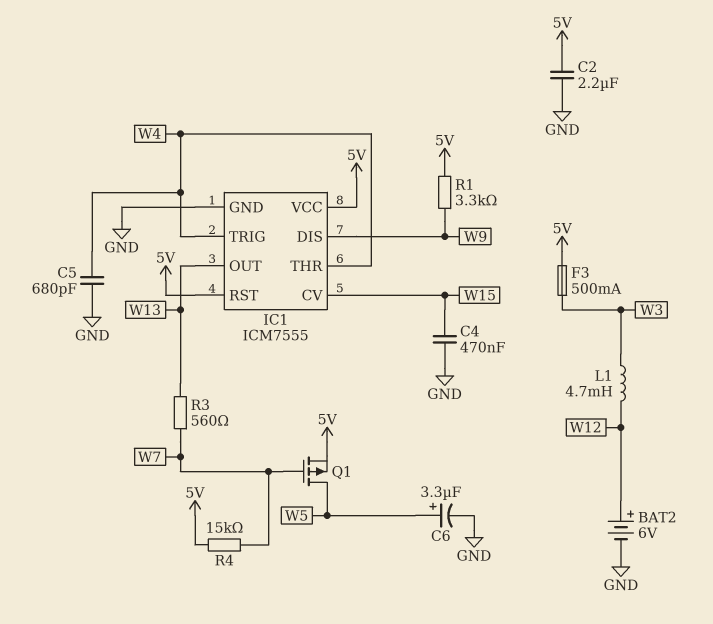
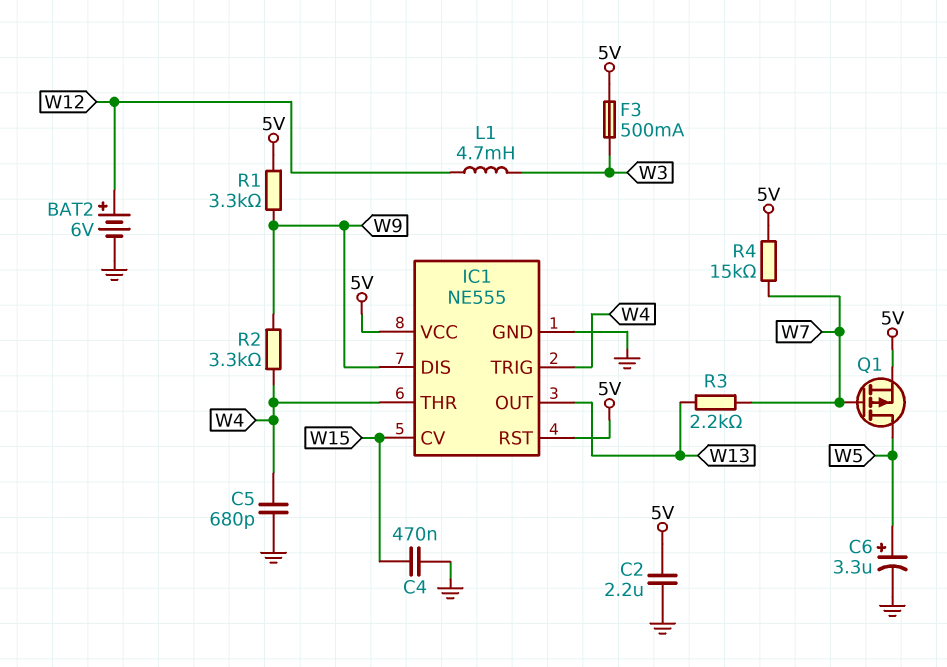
IC1: ICM7555 -> NE555
R2: none -> 3.3k (W4, W9)
R3: 560 (W7, W13) -> 2.2k (W7, W13)

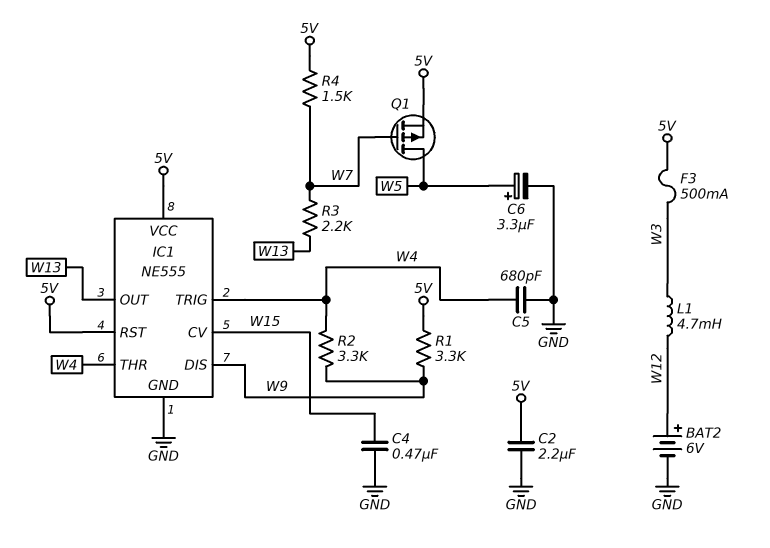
R4: 15k (5V, W7) -> 1.5k (5V, W7)

